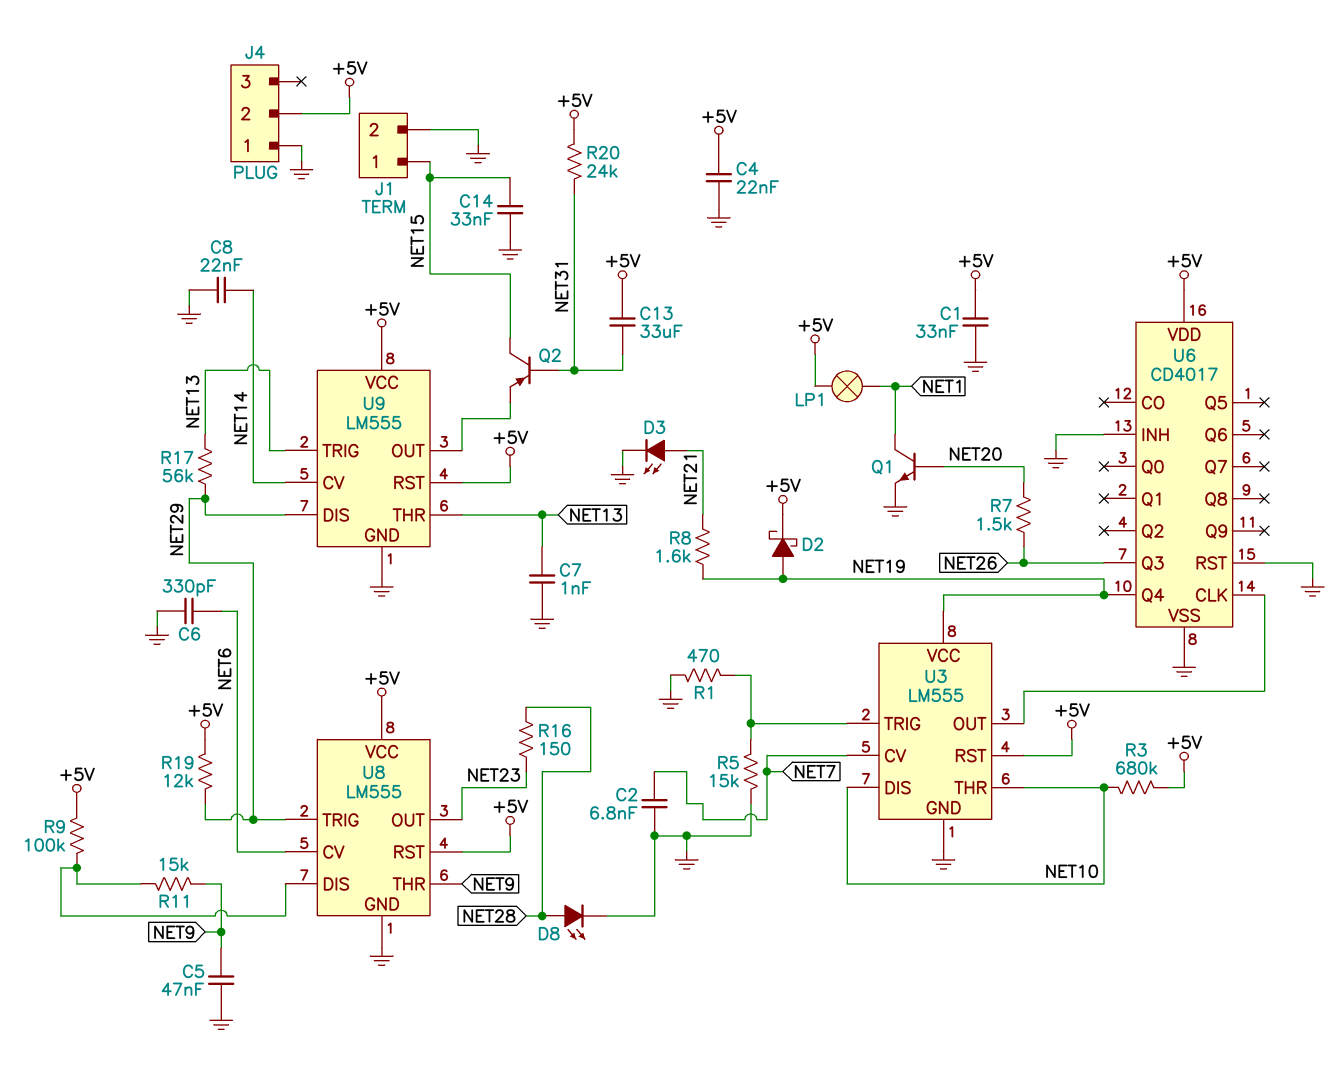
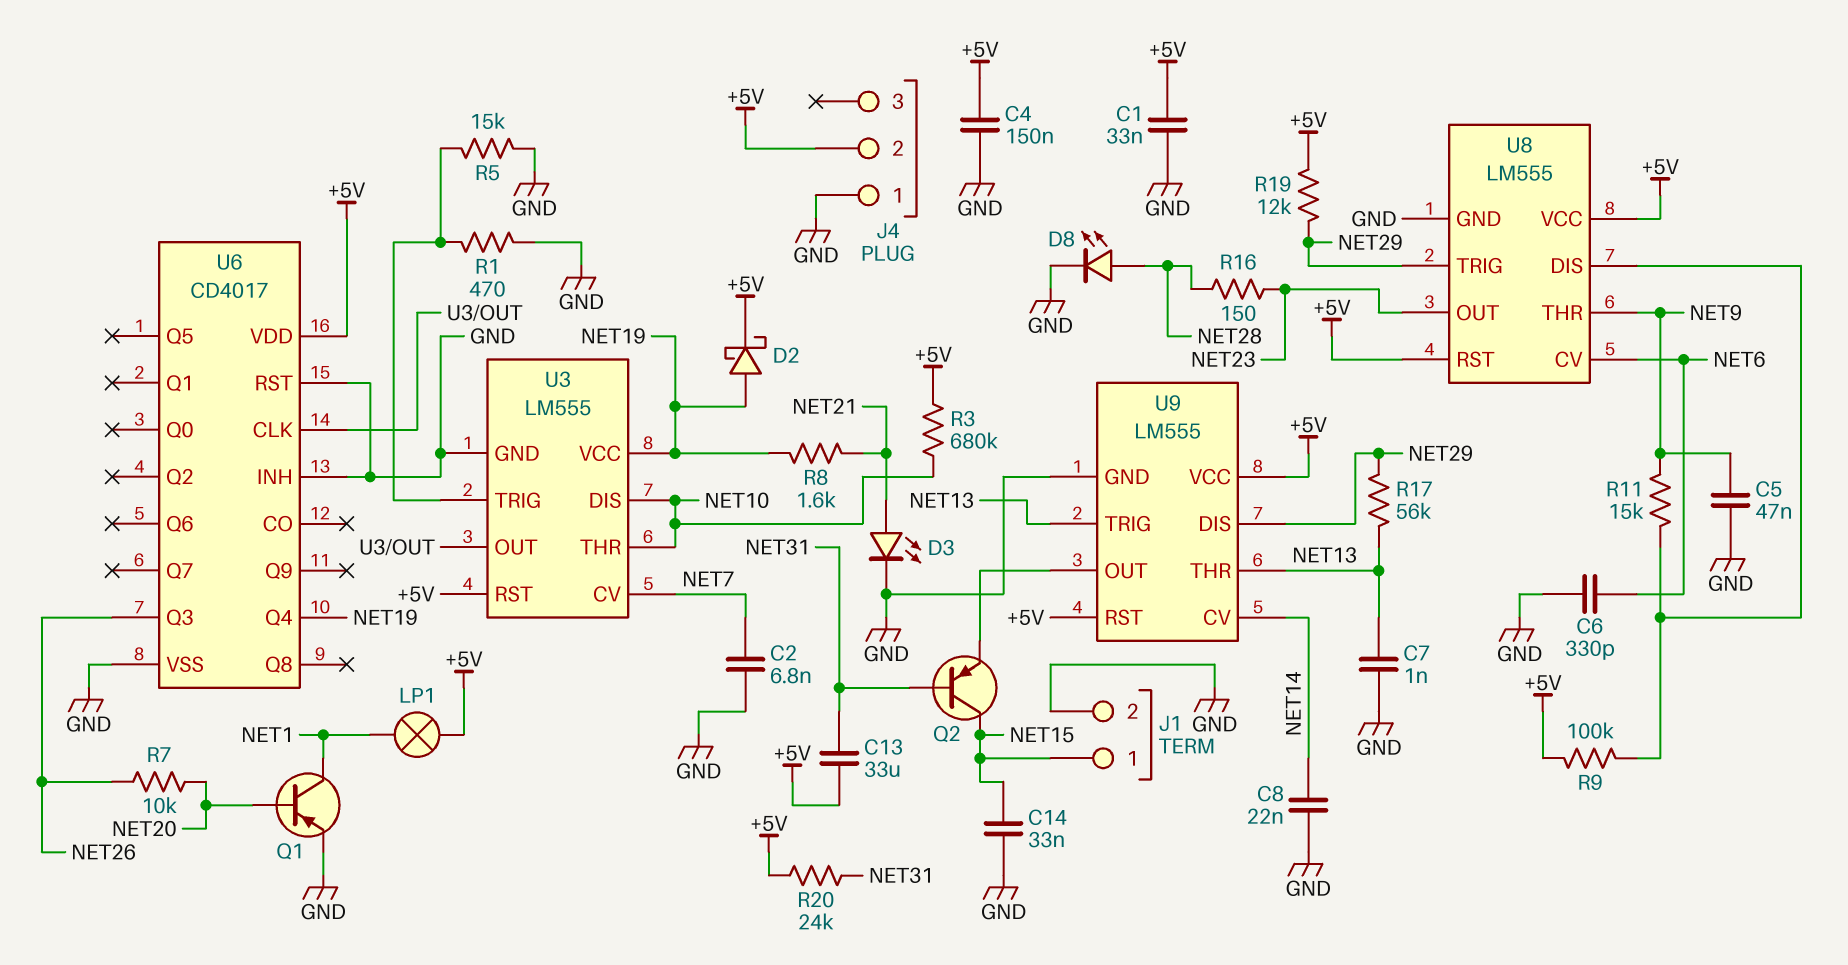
C4: 22nF (+5V, GND) -> 150nF (+5V, GND)
Q1: NPN (B NET20, C NET1, E GND) -> PNP (B NET20, C NET1, E GND)
R7: 1.5k (NET20, NET26) -> 10k (NET20, NET26)

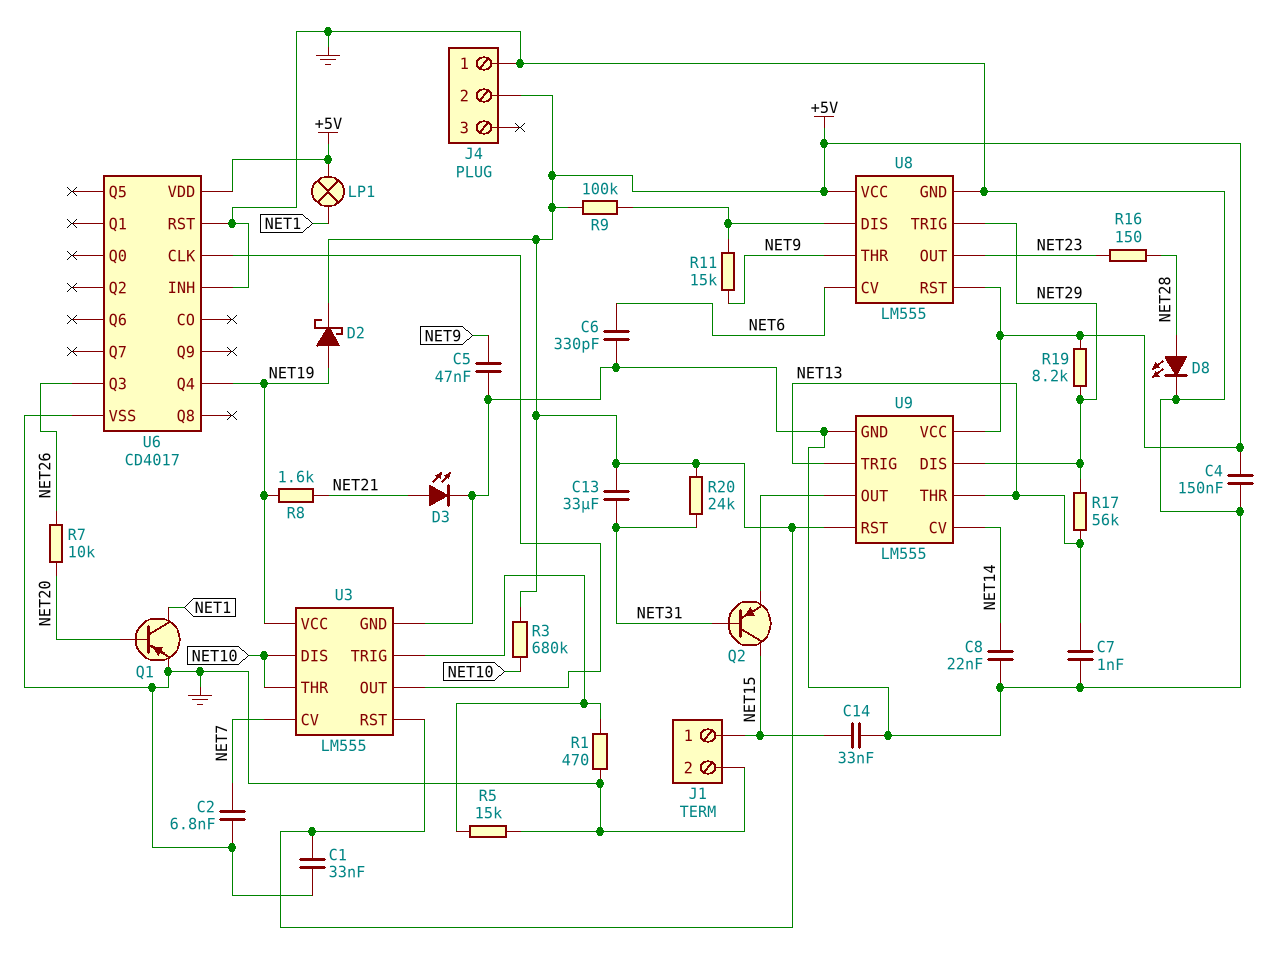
R19: 12k (+5V, NET29) -> 8.2k (+5V, NET29)

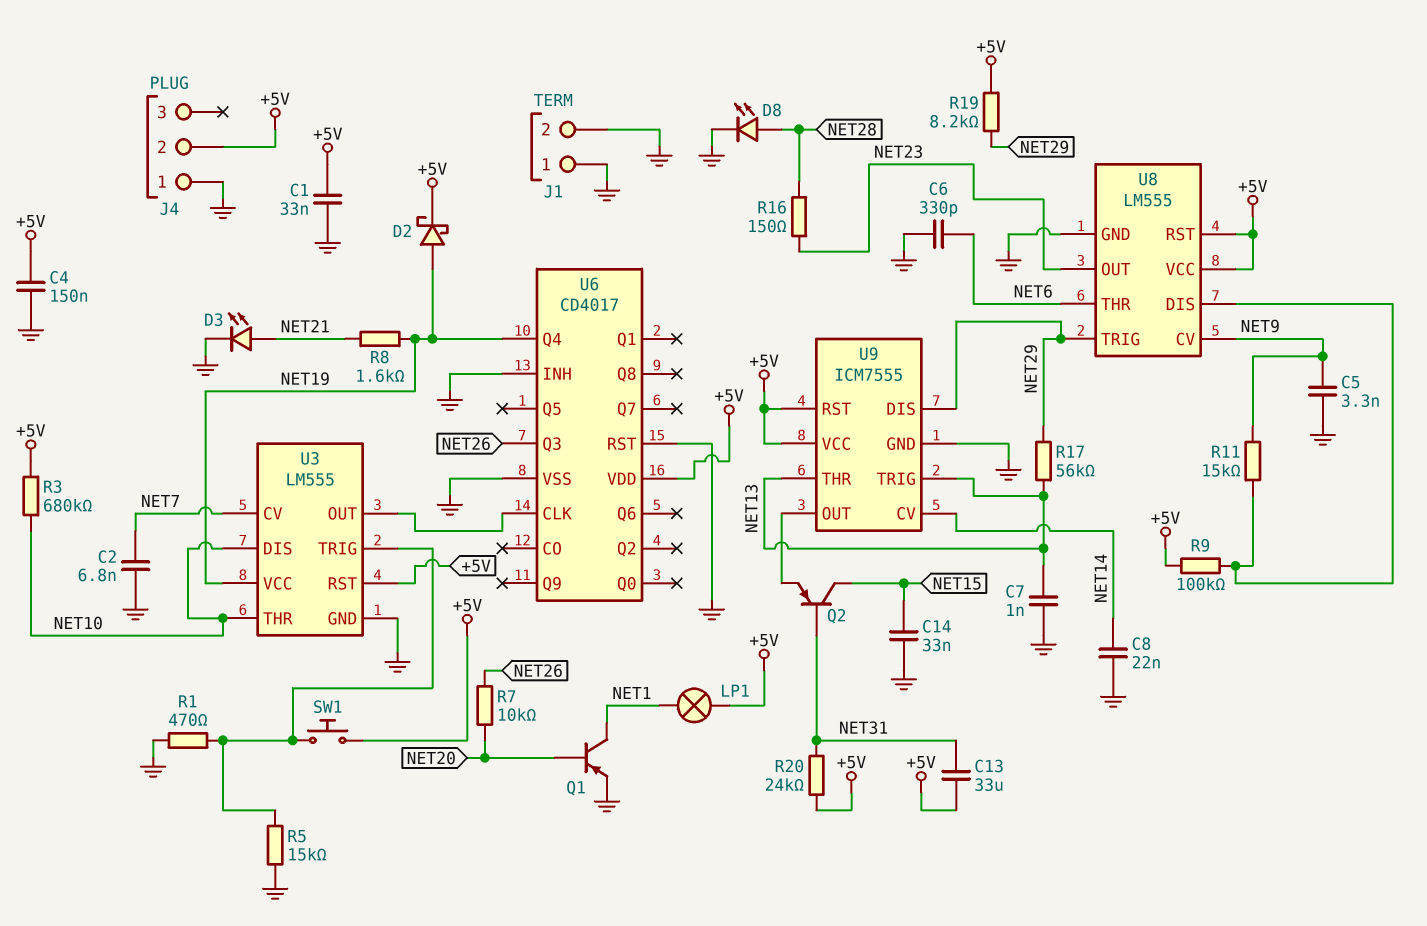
C5: 47nF (GND, NET9) -> 3.3nF (GND, NET9)
J1 pin 1: NET15 -> GND
SW1: none -> button (+5V, U3/TRIG)
U8 pin CV: NET6 -> NET9
U8 pin THR: NET9 -> NET6
U9: LM555 -> ICM7555

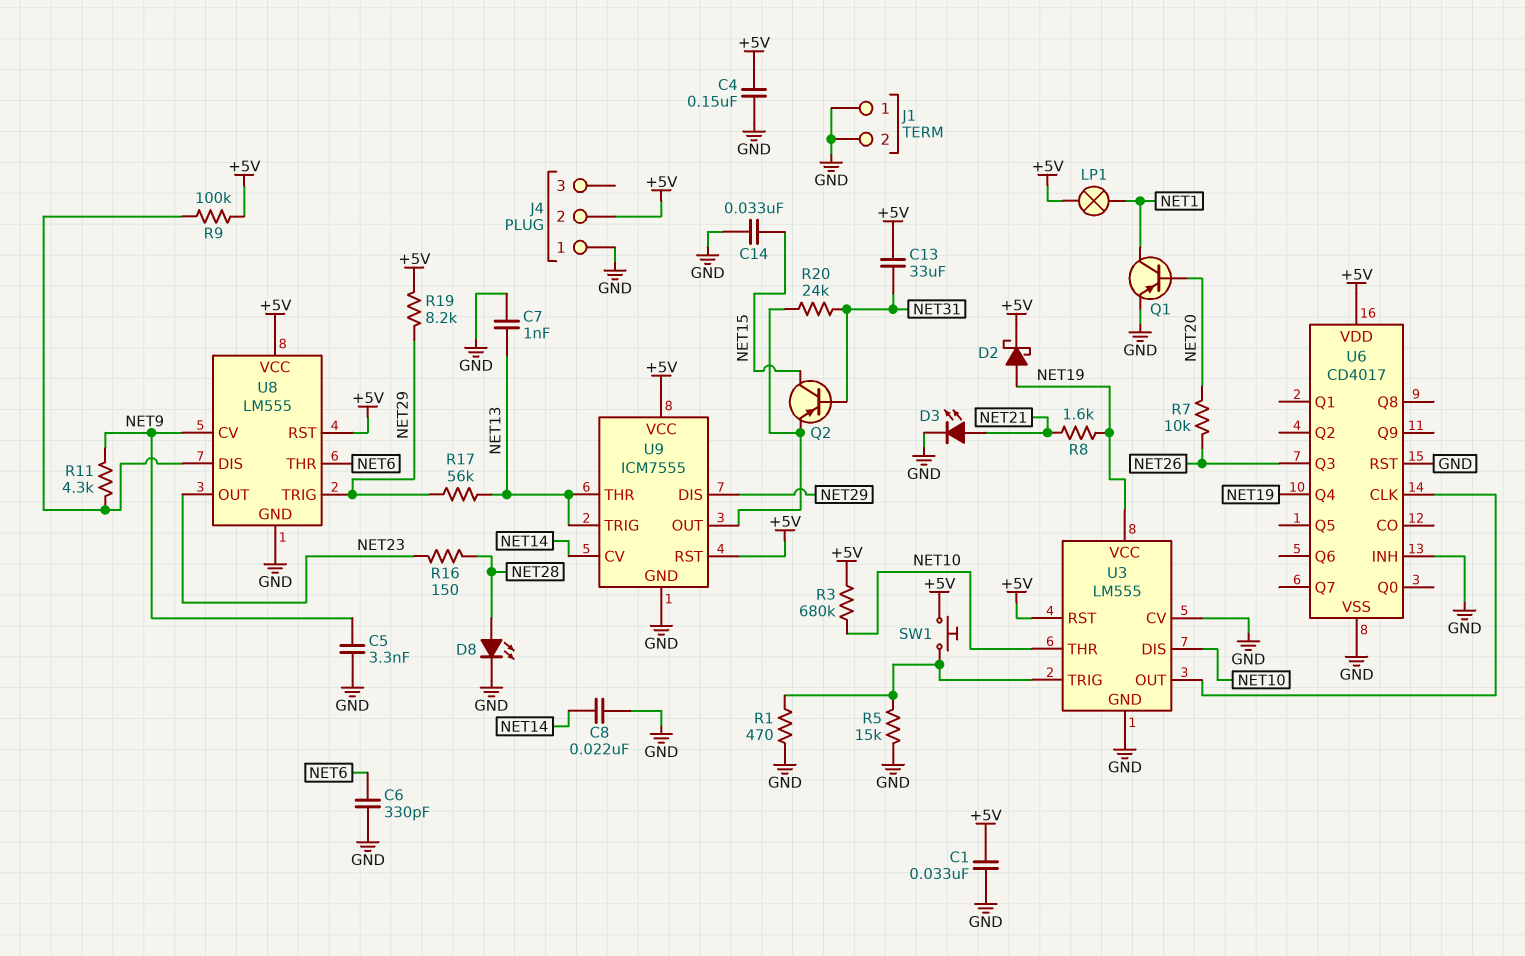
C2: 6.8nF (GND, NET7) -> none
R11: 15k (NET9, U8/DIS) -> 4.3k (NET9, U8/DIS)
R20: 24k (+5V, NET31) -> 24k (NET31, U9/OUT)
U3 pin CV: NET7 -> GND

